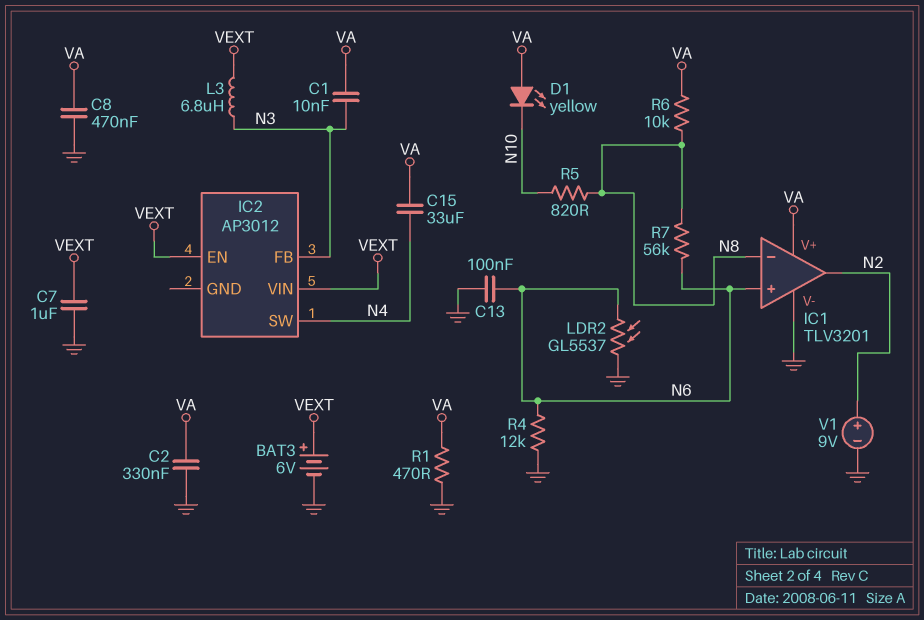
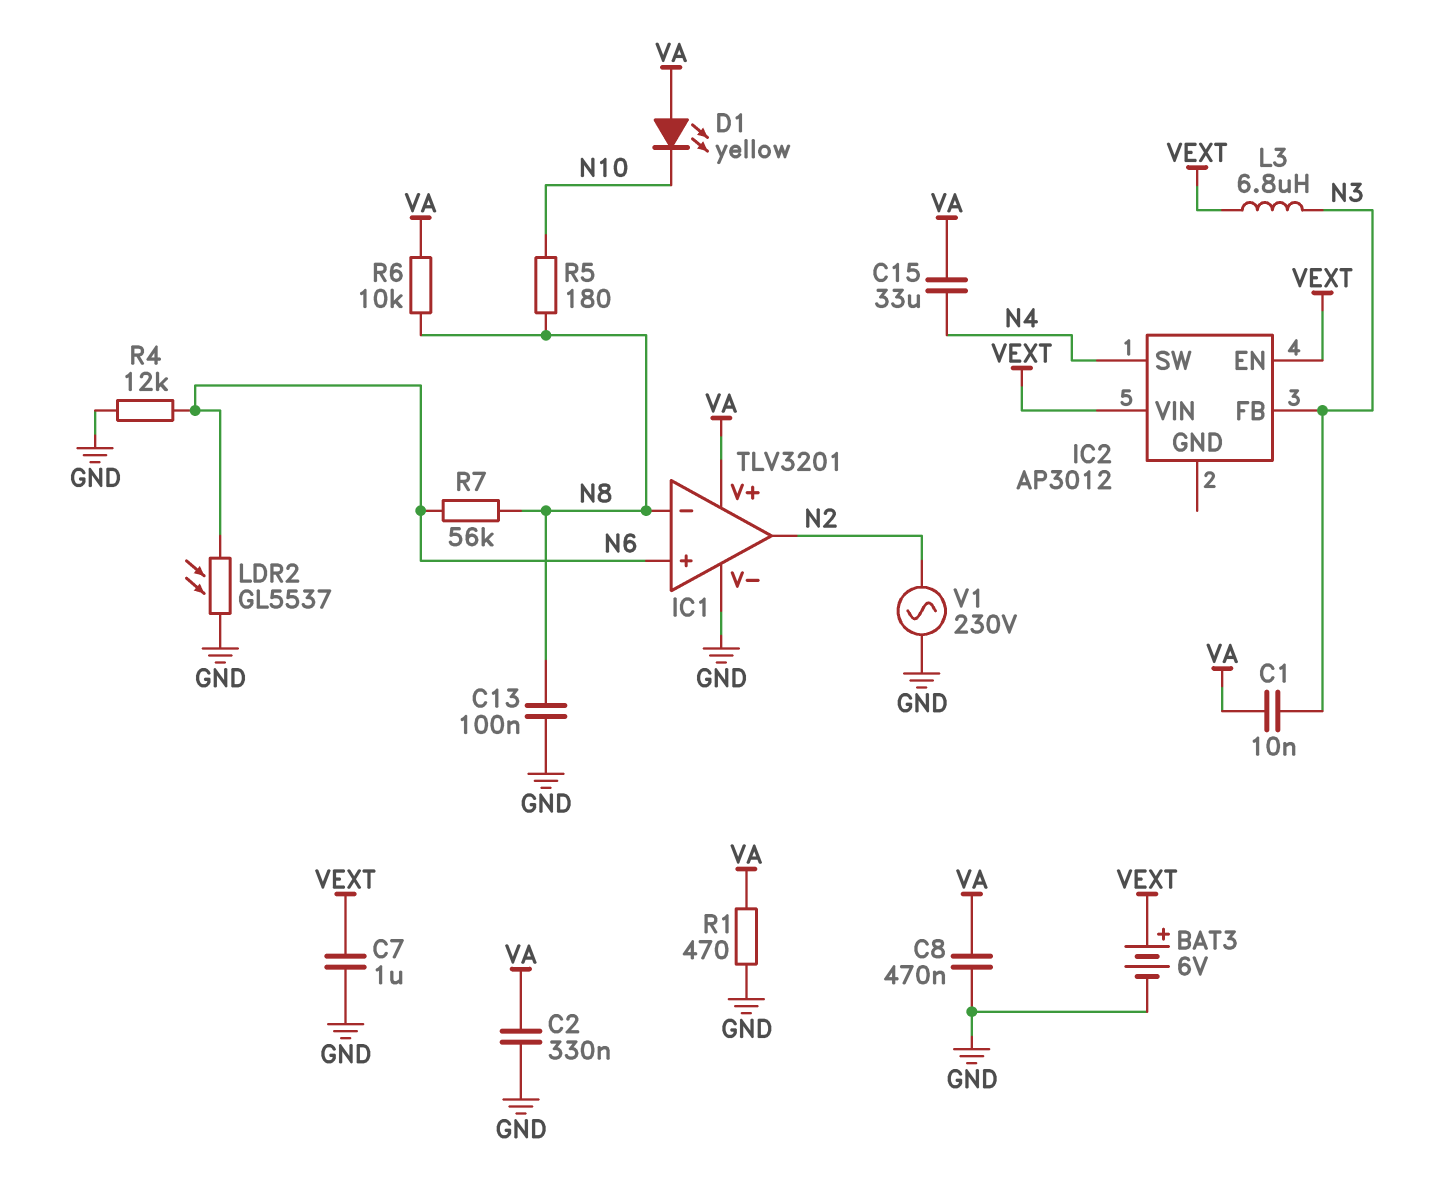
C13: 100nF (GND, N6) -> 100nF (GND, N8)
R5: 820 (N8, N10) -> 180 (N8, N10)
V1: 9V (plus N2, minus GND) -> AC 230V (GND, N2)

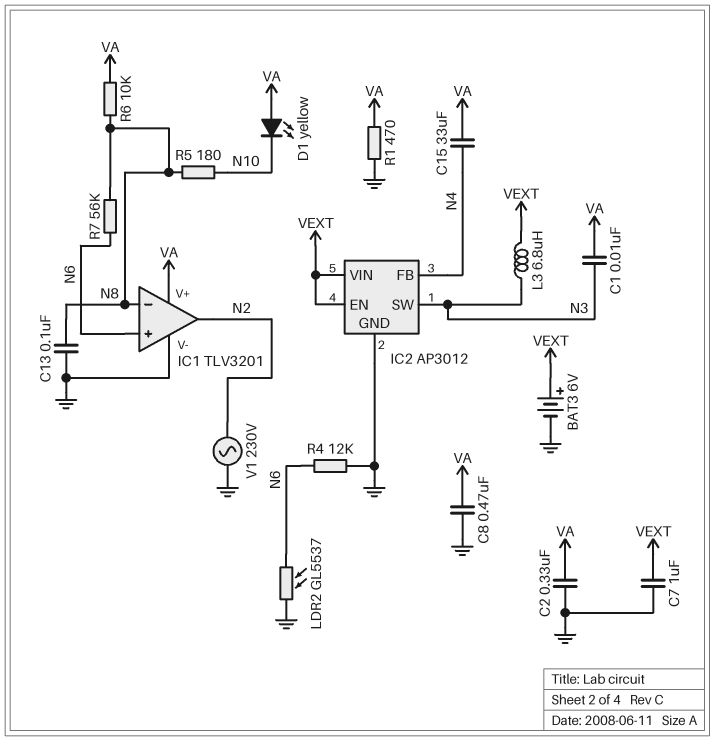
IC2 pin FB: N3 -> N4
IC2 pin GND: none -> GND
IC2 pin SW: N4 -> N3

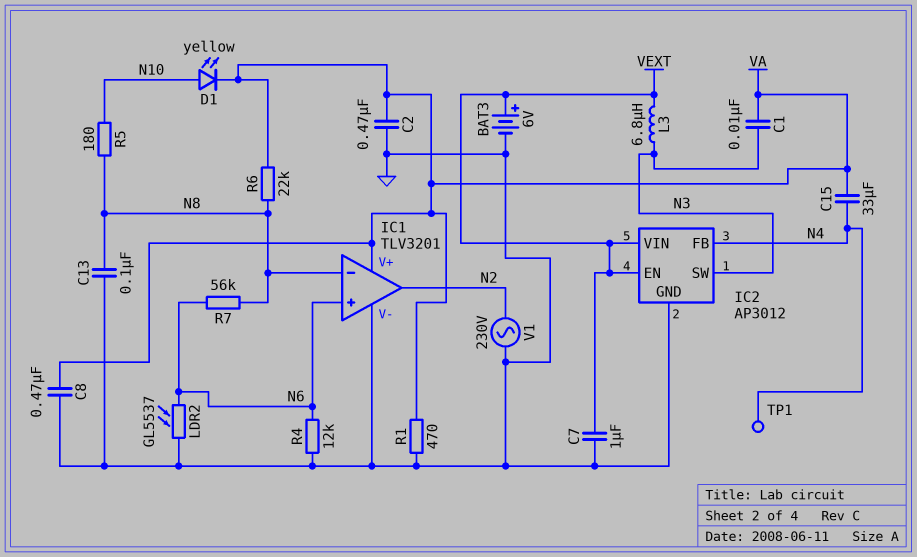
C2: 330nF (GND, VA) -> 470nF (GND, VA)
D1: LED yellow (A VA, K N10) -> LED yellow (A N10, K VA)
R6: 10k (N8, VA) -> 22k (N8, VA)
TP1: none -> test point (N4)

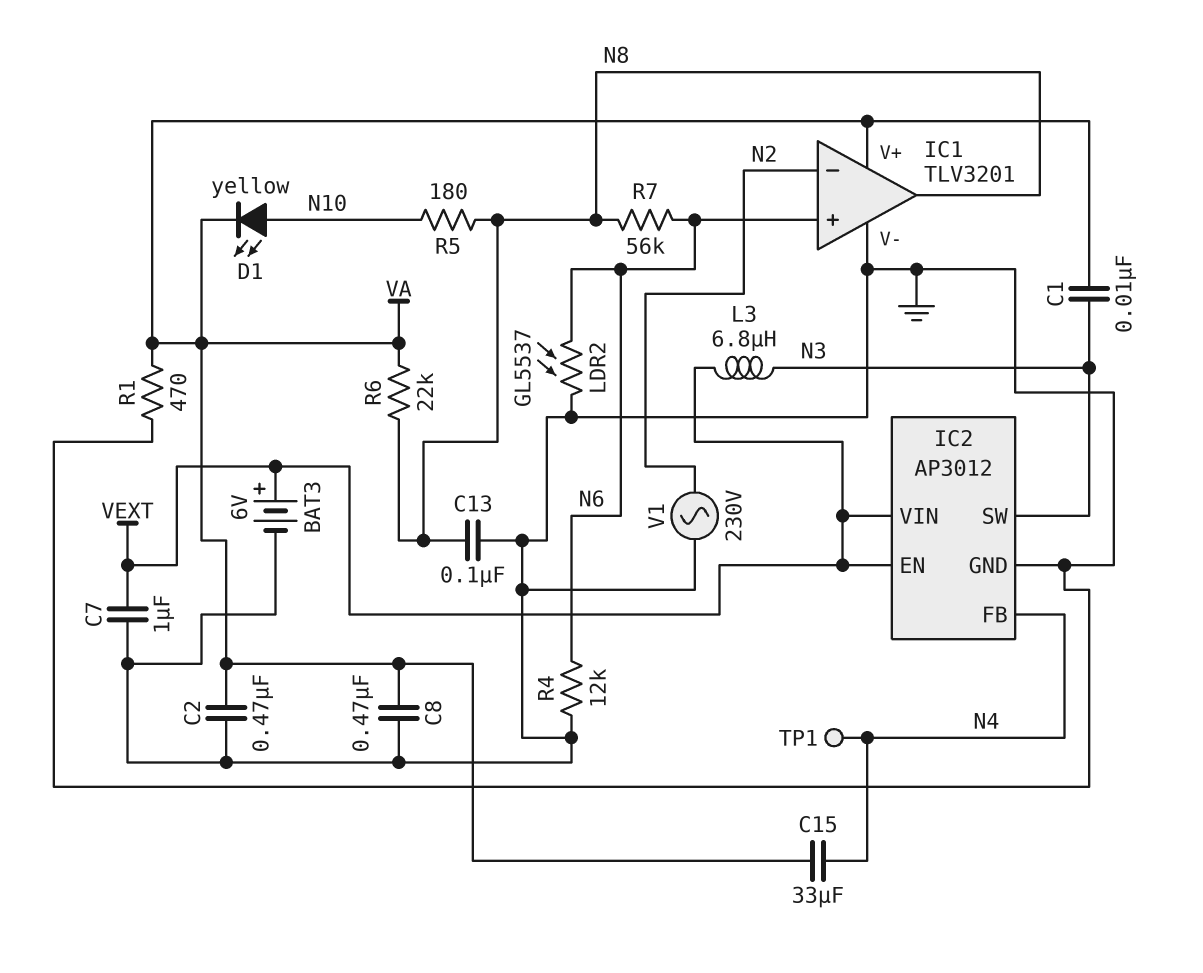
IC1 pin in-: N8 -> N2
IC1 pin out: N2 -> N8

